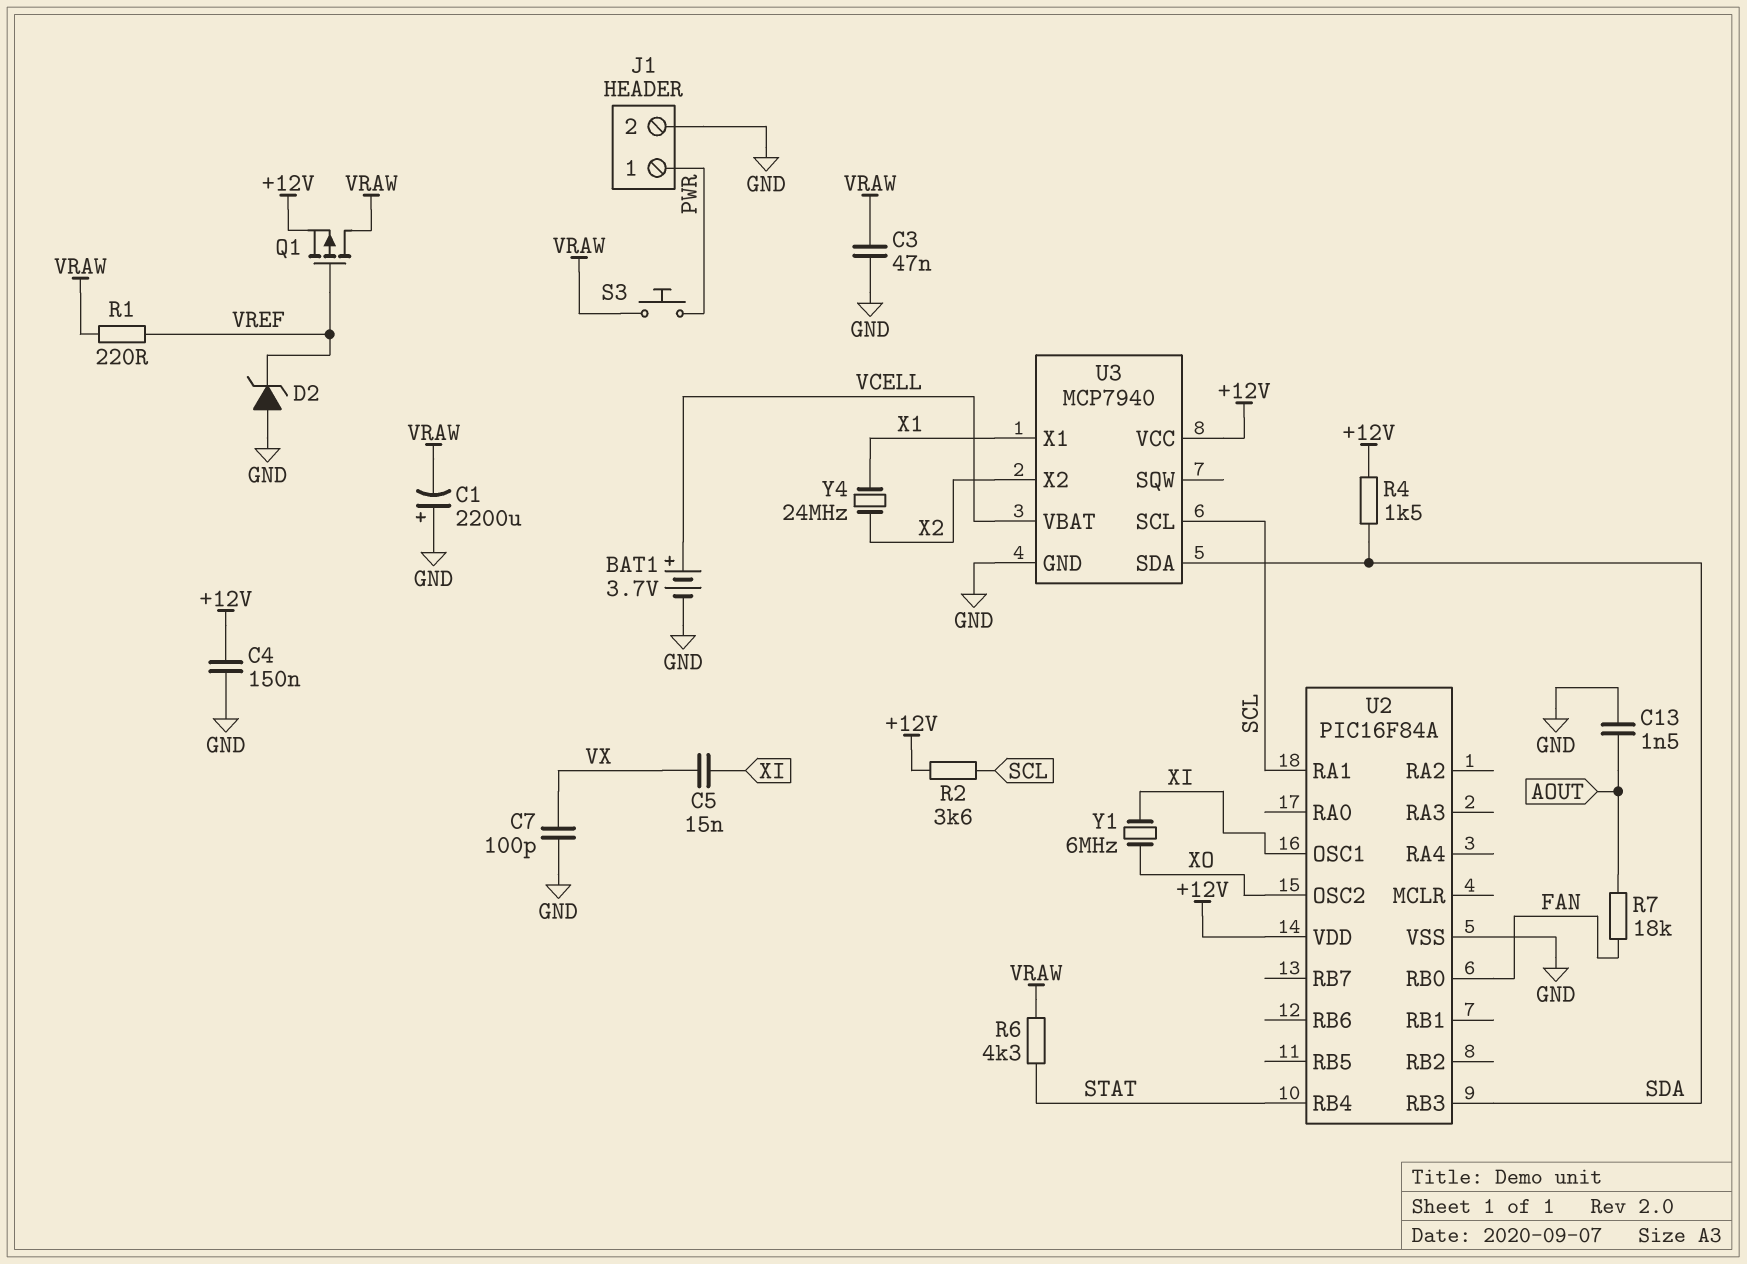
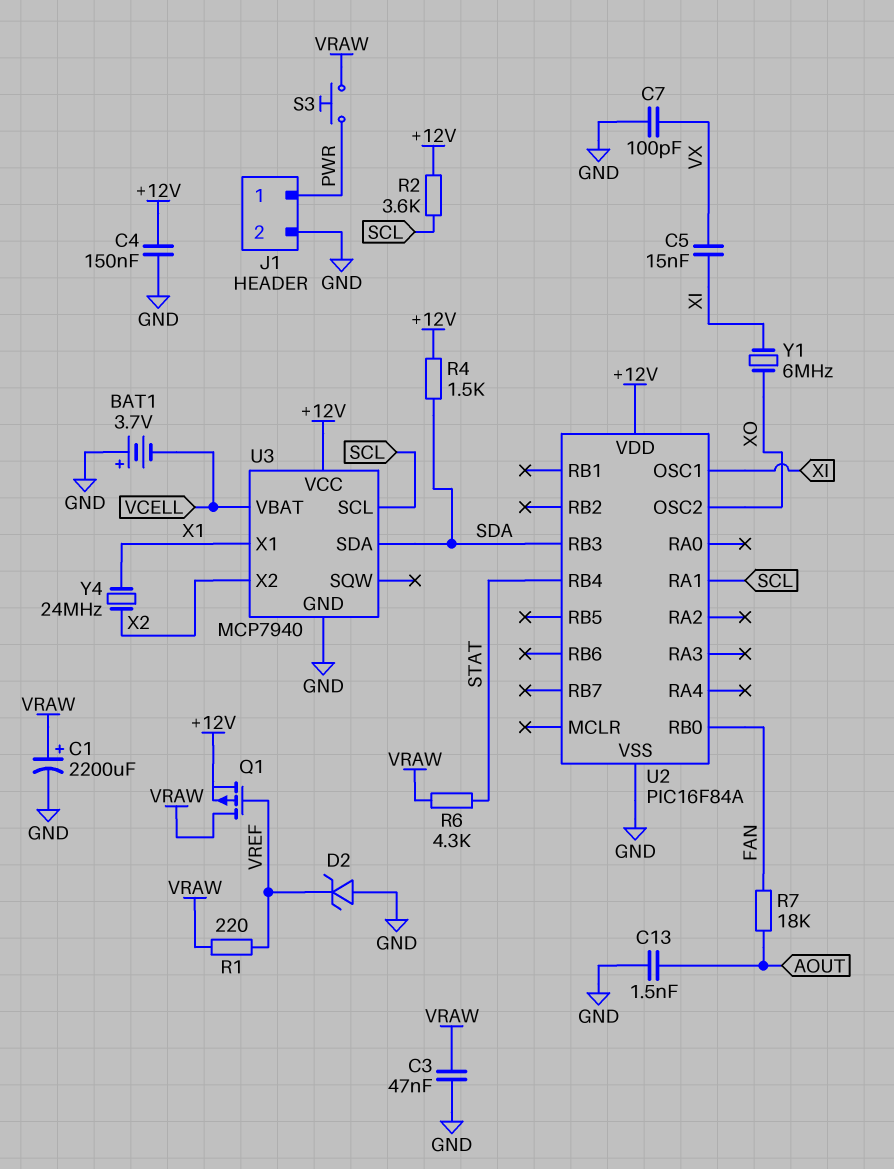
BAT1: 3.7V (plus VCELL, minus GND) -> 3.7V (plus GND, minus VCELL)
C1: 2200uF (plus GND, minus VRAW) -> 2200uF (plus VRAW, minus GND)

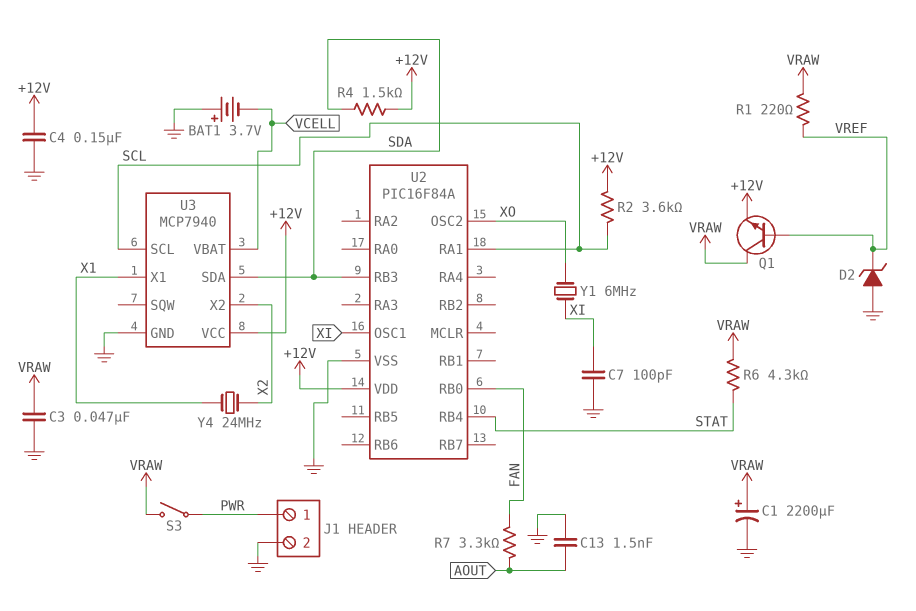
C5: 15nF (VX, XI) -> none
C7: 100pF (GND, VX) -> 100pF (GND, XI)
Q1: PMOS (G VREF, D VRAW, S +12V) -> NPN (B VREF, C VRAW, E +12V)
R7: 18k (AOUT, FAN) -> 3.3k (AOUT, FAN)
S3: button (PWR, VRAW) -> switch (PWR, VRAW)

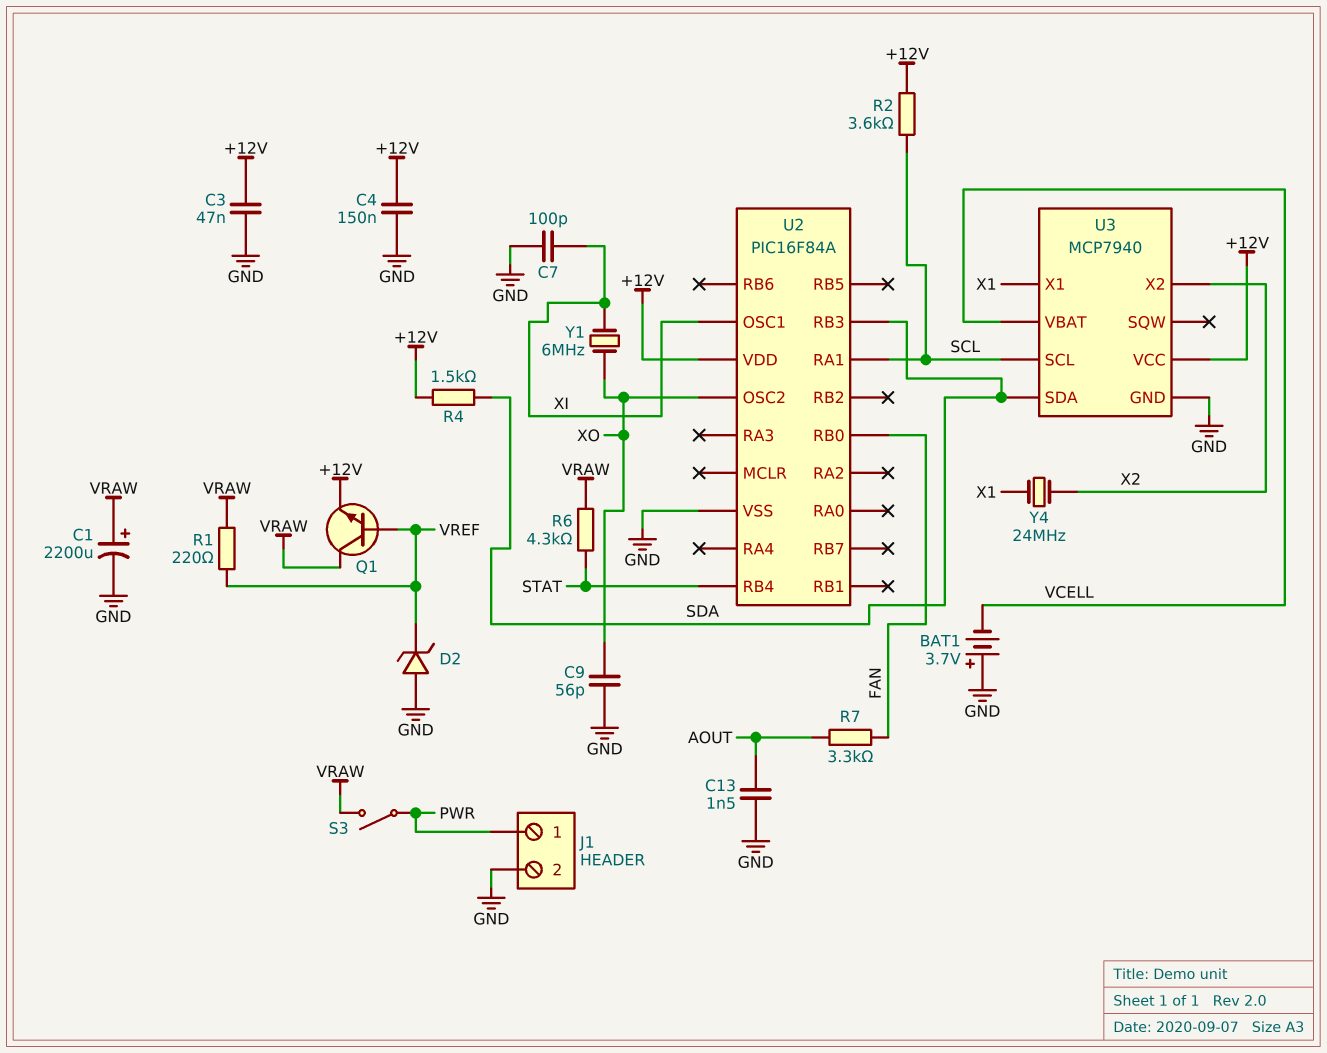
C3: 47nF (GND, VRAW) -> 47nF (+12V, GND)
C9: none -> 56pF (GND, XO)

